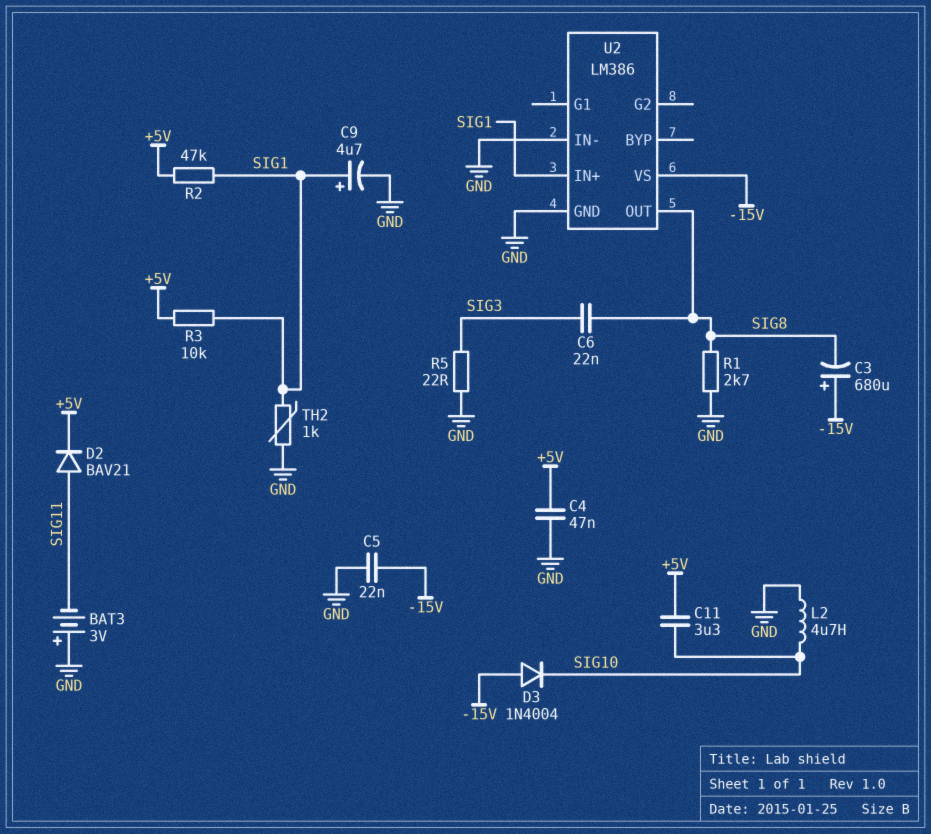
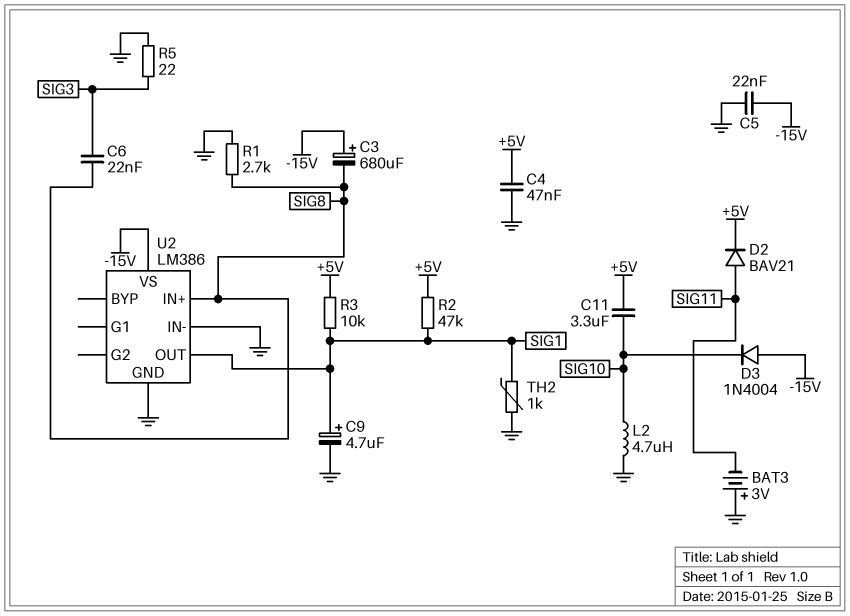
U2 pin IN+: SIG1 -> SIG8
U2 pin OUT: SIG8 -> SIG1

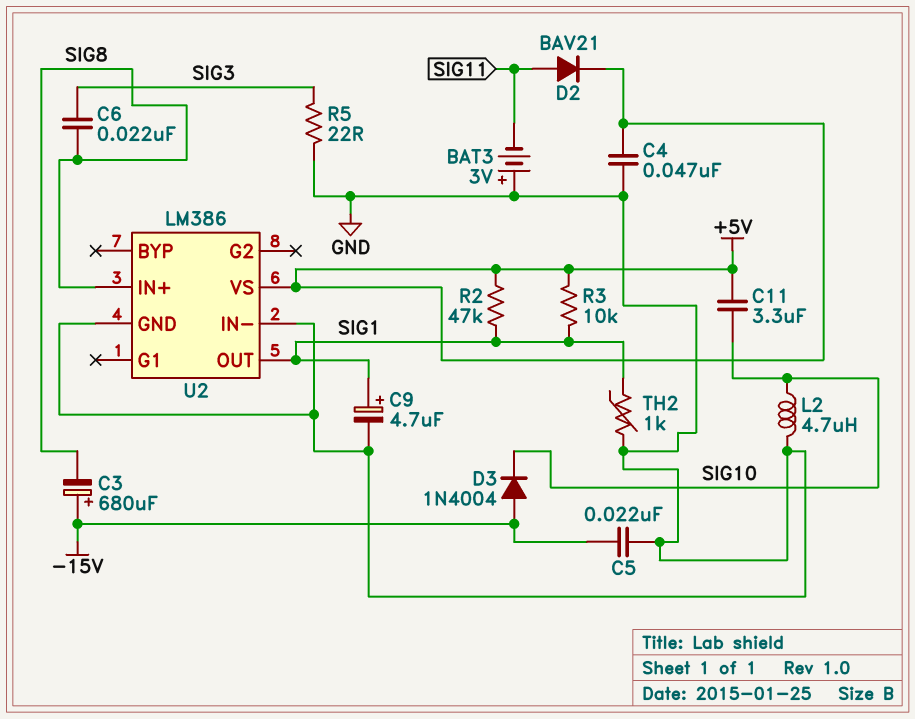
R1: 2.7k (GND, SIG8) -> none
U2 pin VS: -15V -> +5V

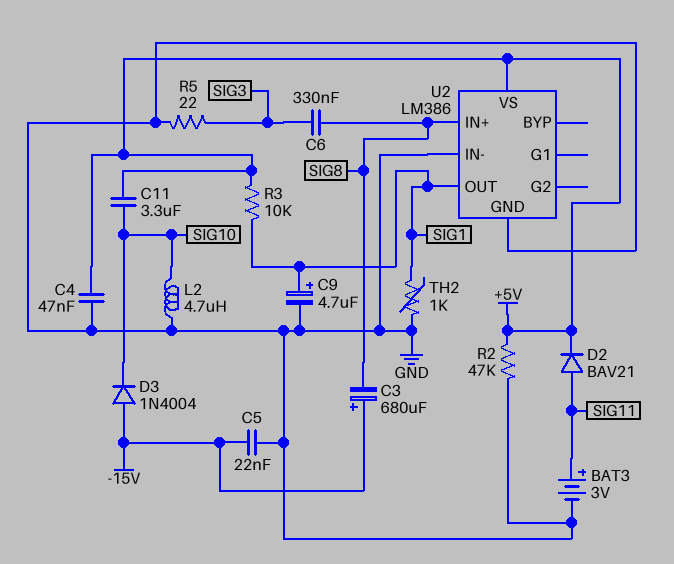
BAT3: 3V (plus GND, minus SIG11) -> 3V (plus SIG11, minus GND)
C6: 22nF (SIG3, SIG8) -> 330nF (SIG3, SIG8)
R2: 47k (+5V, SIG1) -> 47k (+5V, GND)

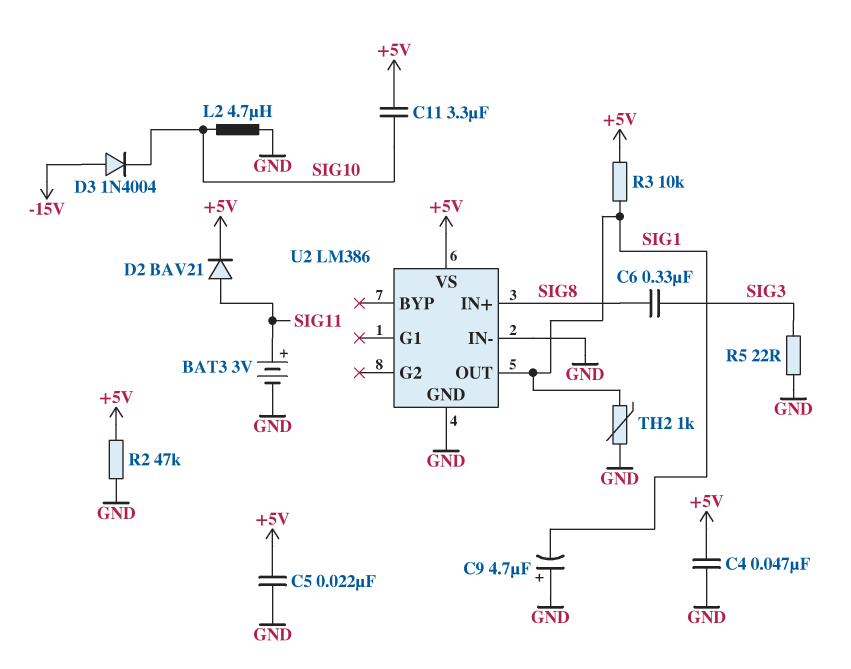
C3: 680uF (plus -15V, minus SIG8) -> none
C5: 22nF (-15V, GND) -> 22nF (+5V, GND)
C9: 4.7uF (plus SIG1, minus GND) -> 4.7uF (plus GND, minus SIG1)

